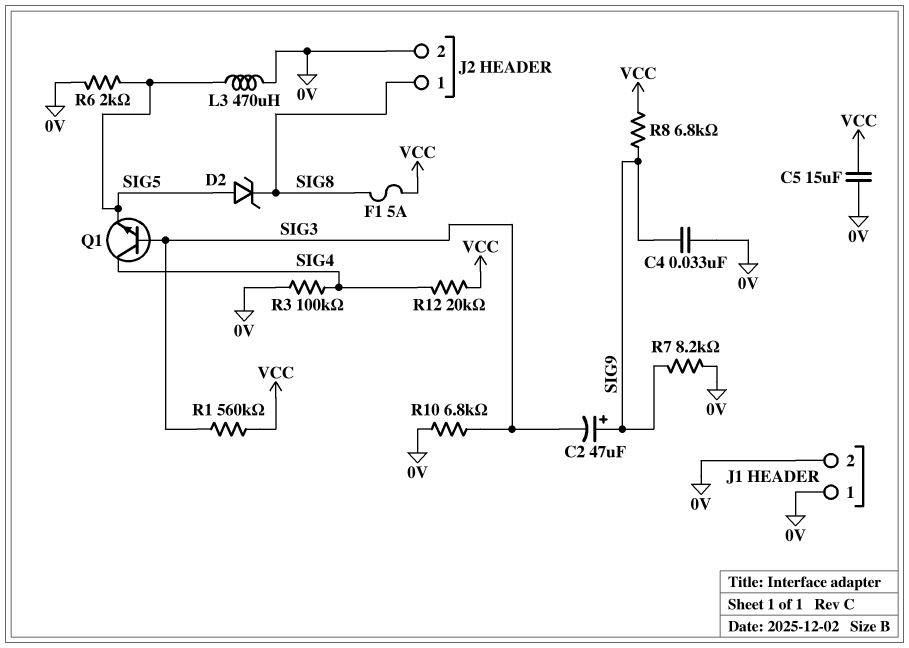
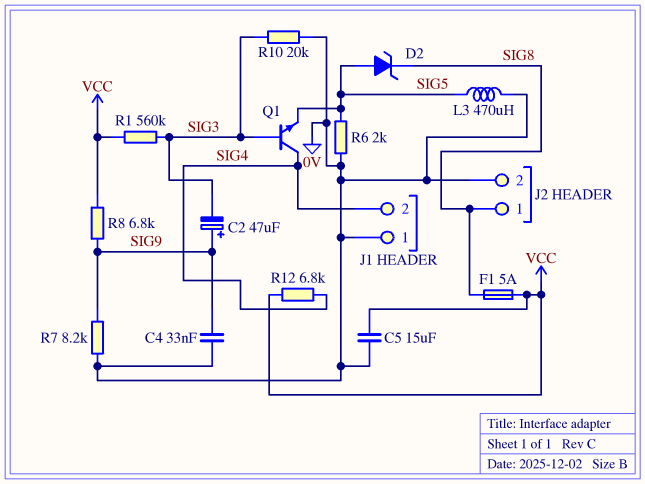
J1 pin 2: 0V -> SIG4
R3: 100k (0V, SIG4) -> none
R10: 6.8k (0V, SIG3) -> 20k (0V, SIG3)
R12: 20k (SIG4, VCC) -> 6.8k (SIG4, VCC)

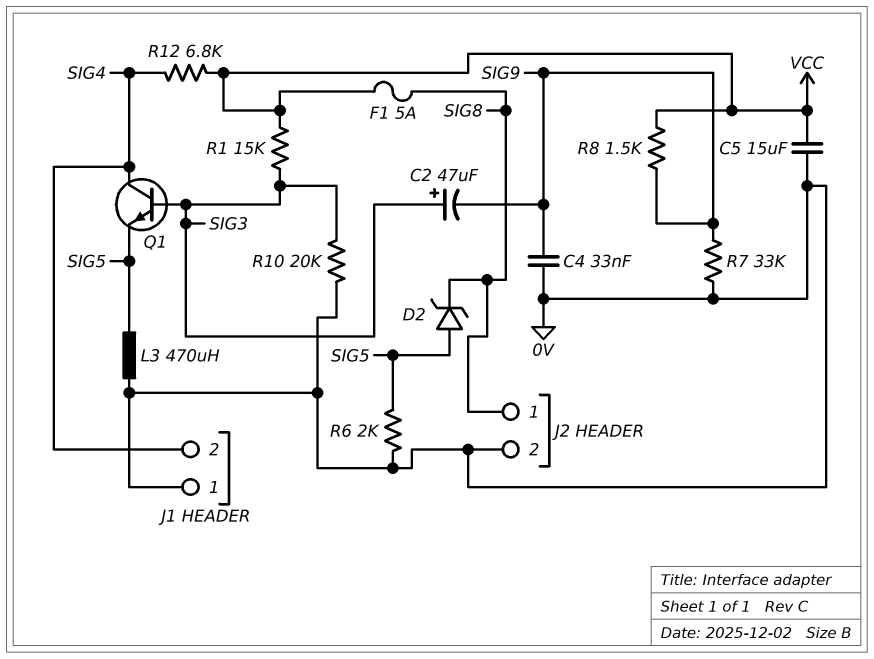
C2: 47uF (plus SIG9, minus SIG3) -> 47uF (plus SIG3, minus SIG9)
R1: 560k (SIG3, VCC) -> 15k (SIG3, VCC)
R7: 8.2k (0V, SIG9) -> 33k (0V, SIG9)
R8: 6.8k (SIG9, VCC) -> 1.5k (SIG9, VCC)

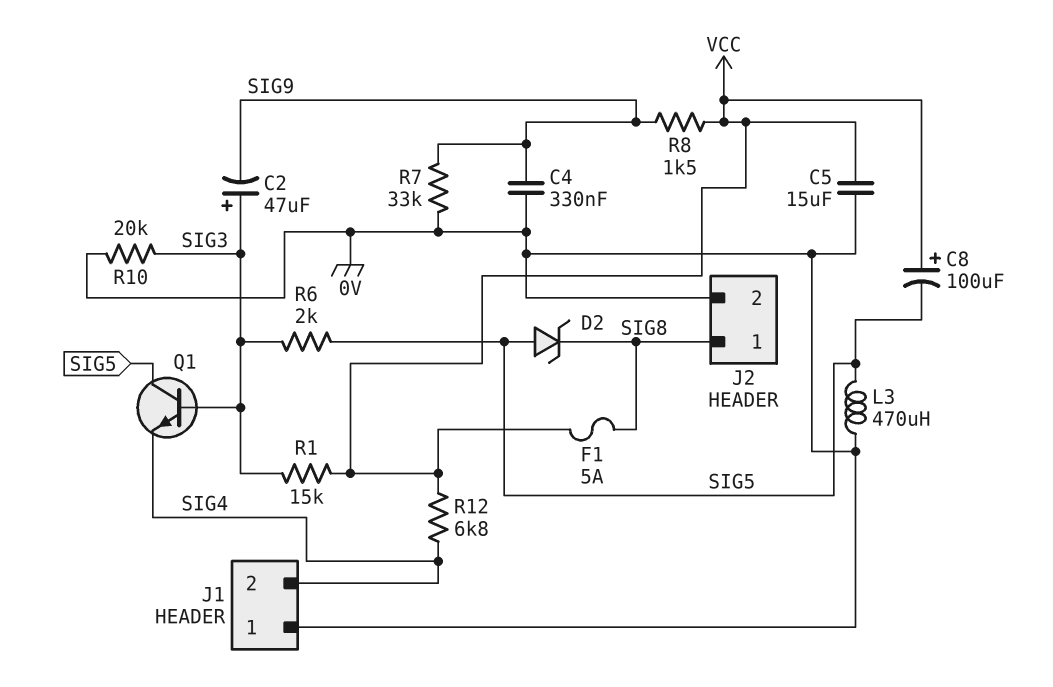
C4: 33nF (0V, SIG9) -> 330nF (0V, SIG9)
C8: none -> 100uF (plus VCC, minus SIG5)
Q1: NPN (B SIG3, C SIG4, E SIG5) -> NPN (B SIG3, C SIG5, E SIG4)
R6: 2k (0V, SIG5) -> 2k (SIG3, SIG5)

